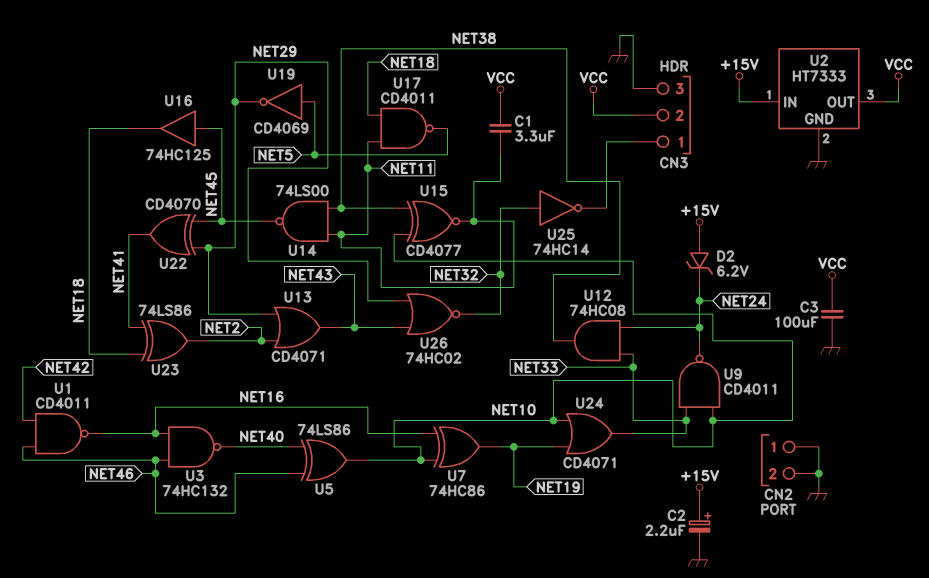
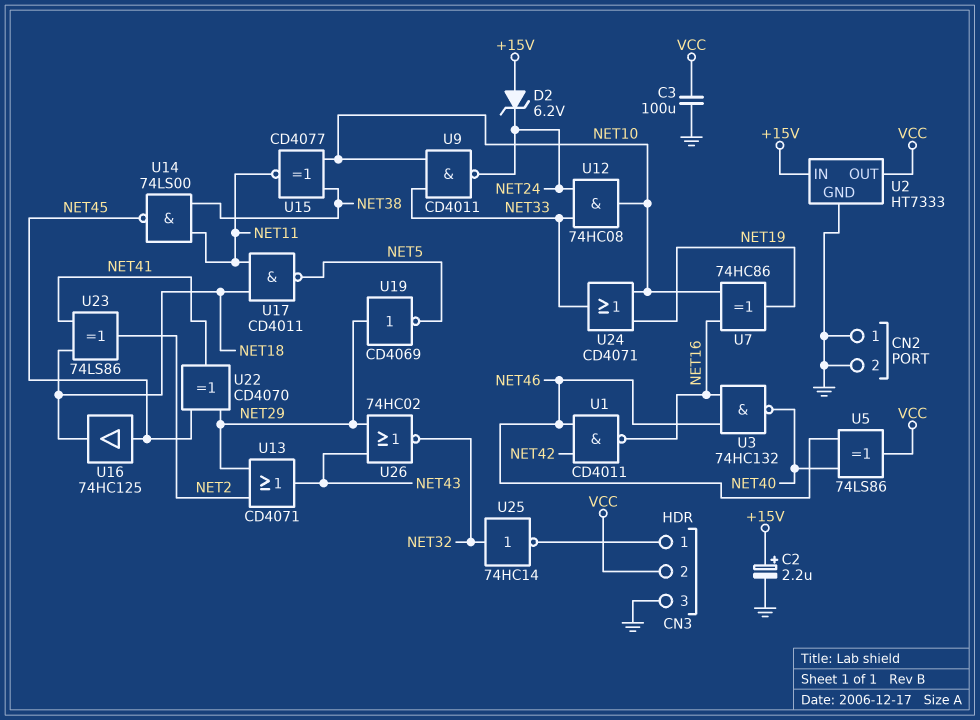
C1: 3.3uF (NET11, VCC) -> none
U5: XOR 74LS86 (in NET40, in NET46, out NET10) -> XOR 74LS86 (in NET40, in NET46, out VCC)
U12: AND 74HC08 (in NET24, in NET33, out NET38) -> AND 74HC08 (in NET24, in NET33, out NET10)
U19: NOT CD4069 (in NET5, out NET29) -> NOT CD4069 (in NET29, out NET5)

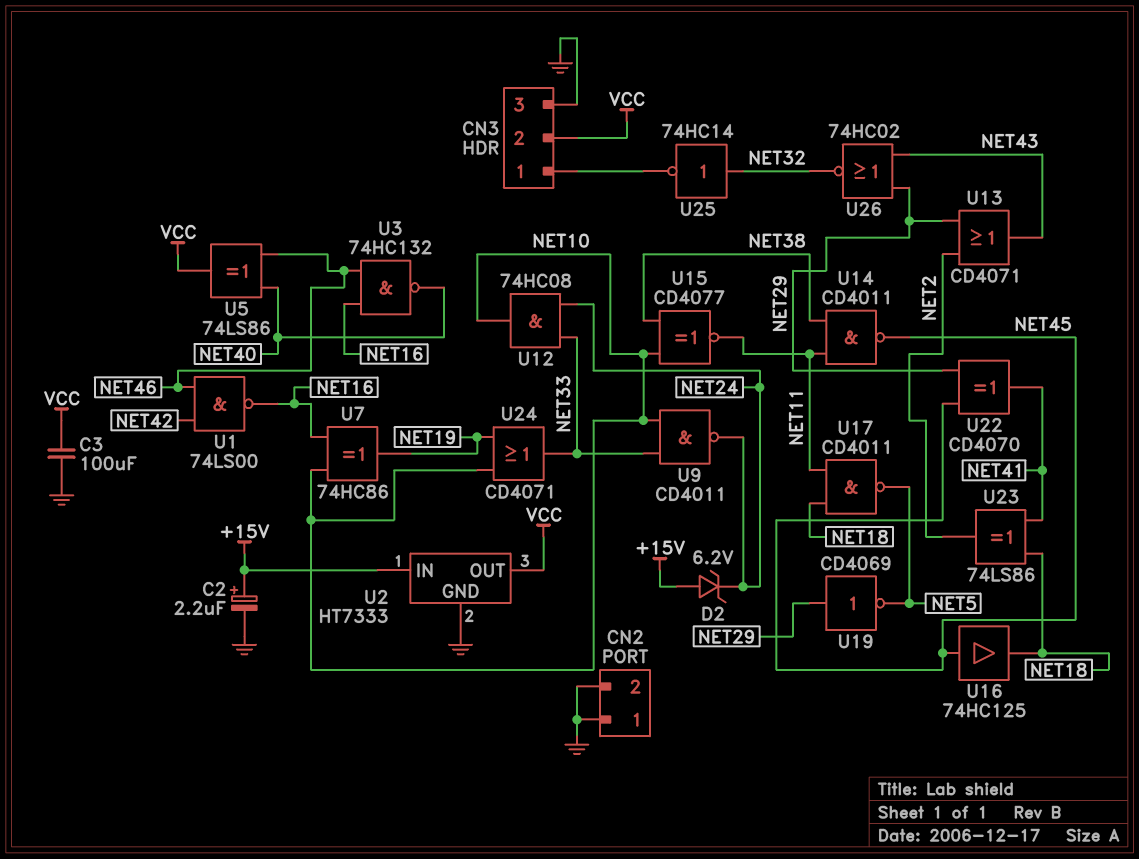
U1: NAND CD4011 (in NET42, in NET46, out NET16) -> NAND 74LS00 (in NET42, in NET46, out NET16)
U14: NAND 74LS00 (in NET11, in NET38, out NET45) -> NAND CD4011 (in NET11, in NET38, out NET45)

